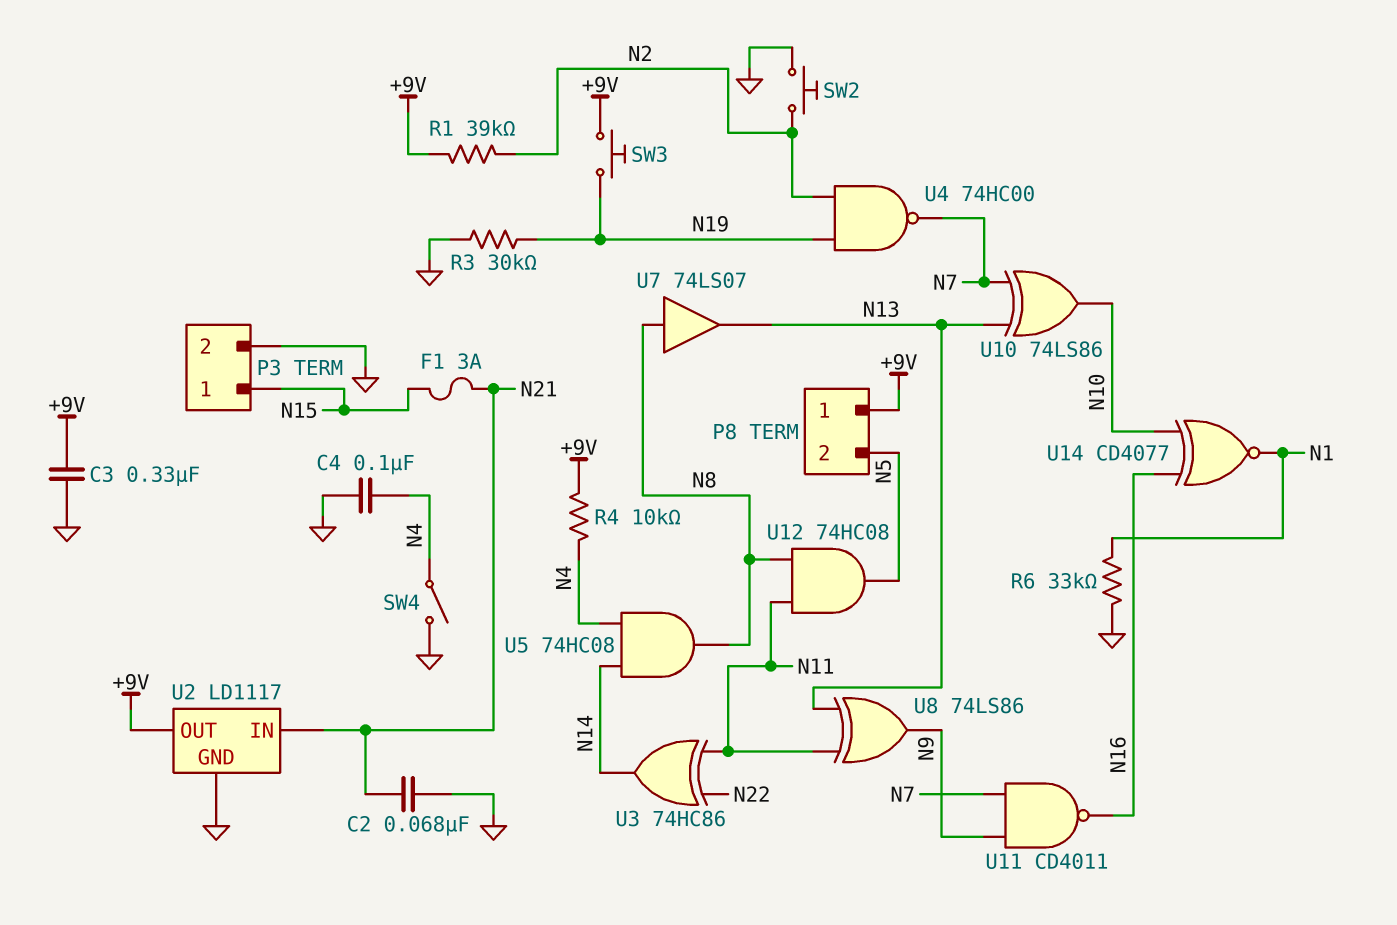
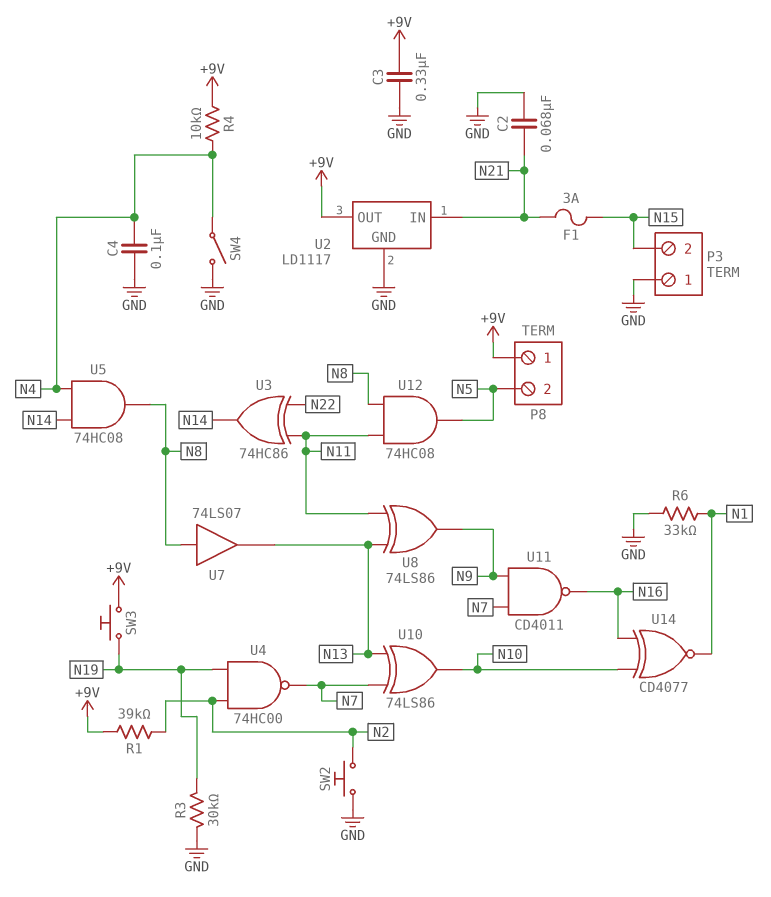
P3 pin 1: N15 -> GND
P3 pin 2: GND -> N15

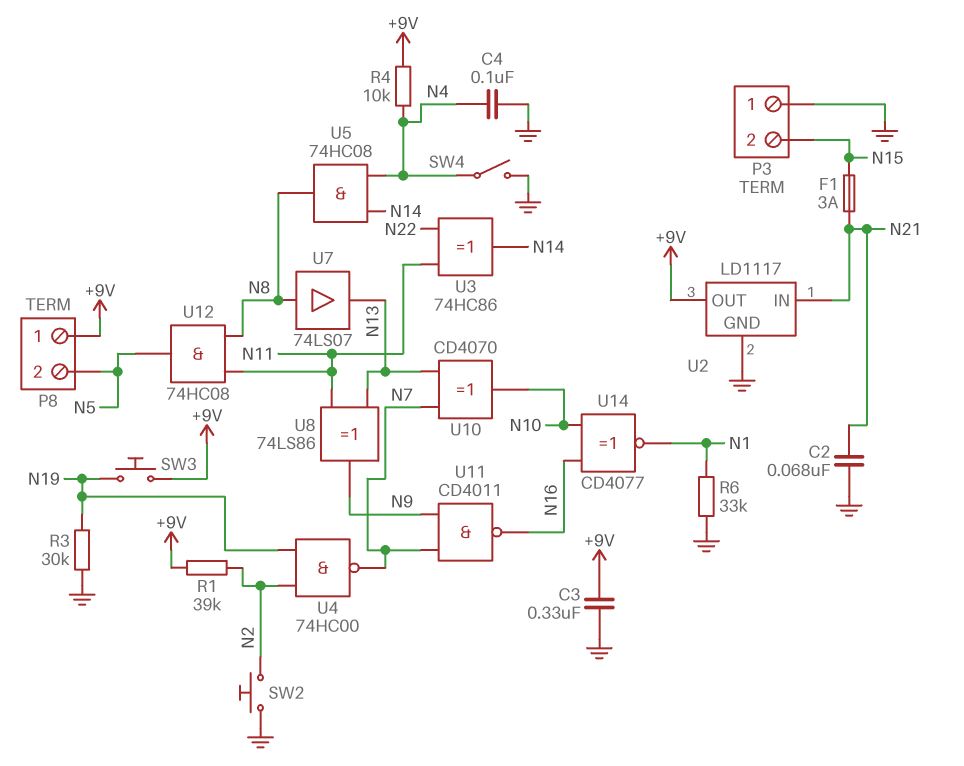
U10: XOR 74LS86 (in N7, in N13, out N10) -> XOR CD4070 (in N7, in N13, out N10)

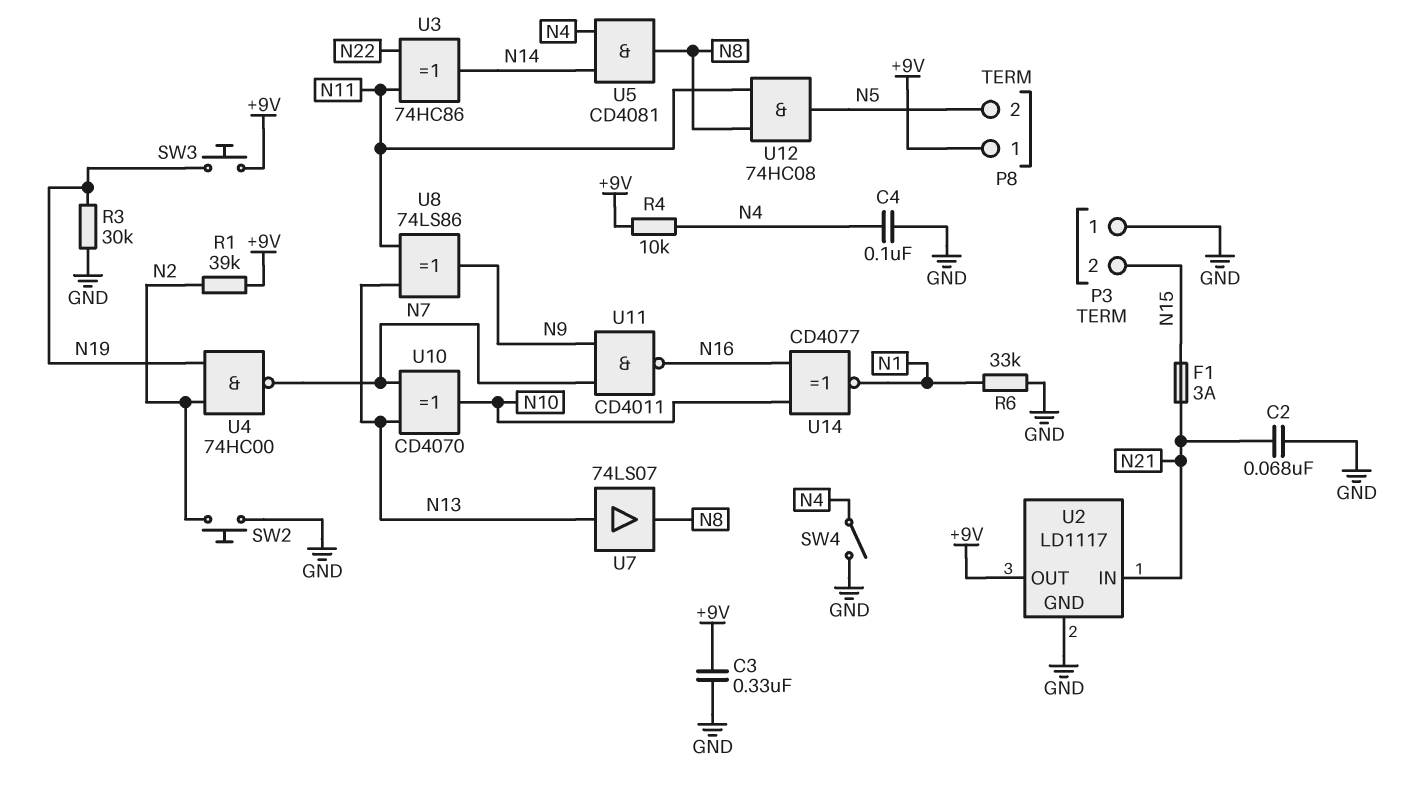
U5: AND 74HC08 (in N4, in N14, out N8) -> AND CD4081 (in N4, in N14, out N8)
U7: buffer 74LS07 (in N8, out N13) -> buffer 74LS07 (in N13, out N8)

